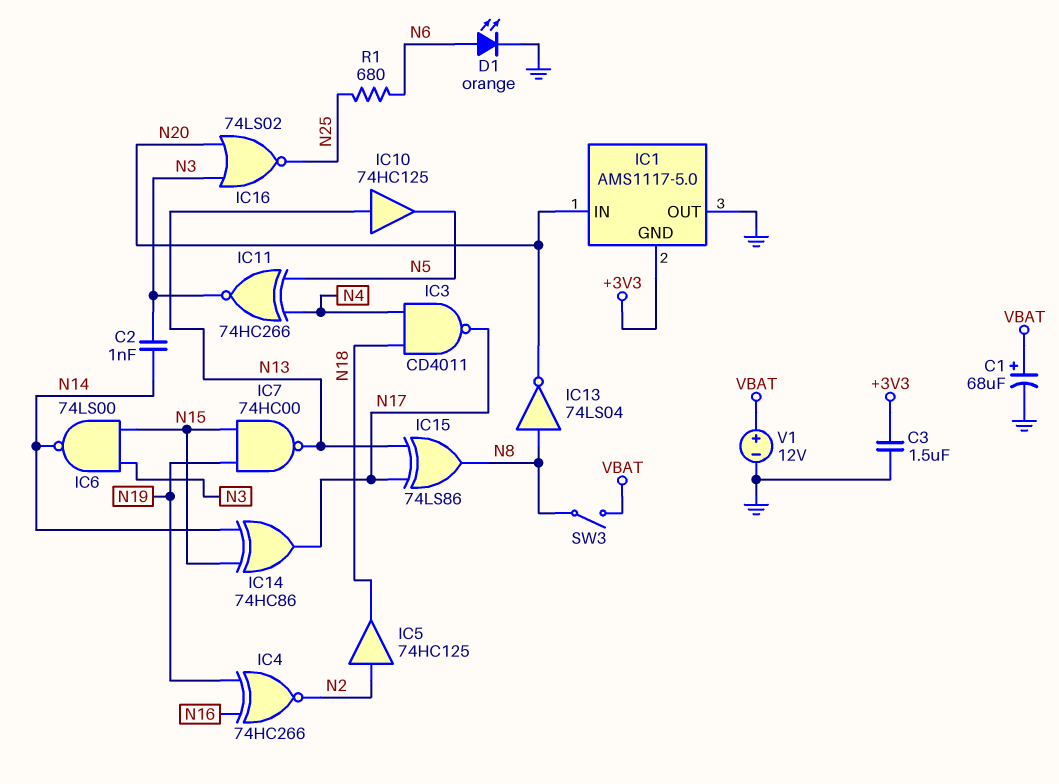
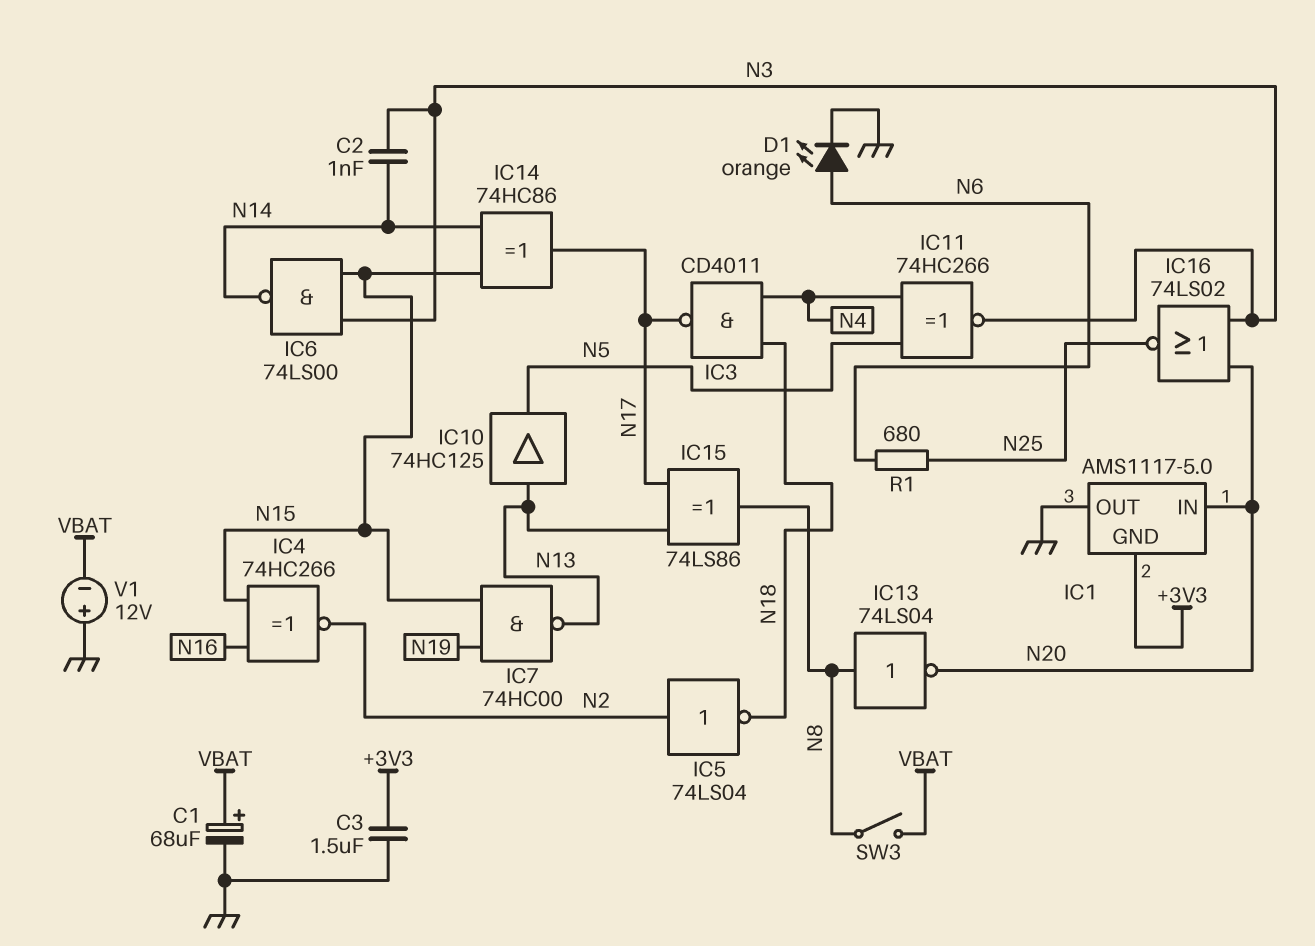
IC4: XNOR 74HC266 (in N16, in N19, out N2) -> XNOR 74HC266 (in N15, in N16, out N2)
IC5: buffer 74HC125 (in N2, out N18) -> NOT 74LS04 (in N2, out N18)
V1: 12V (plus VBAT, minus GND) -> 12V (plus GND, minus VBAT)

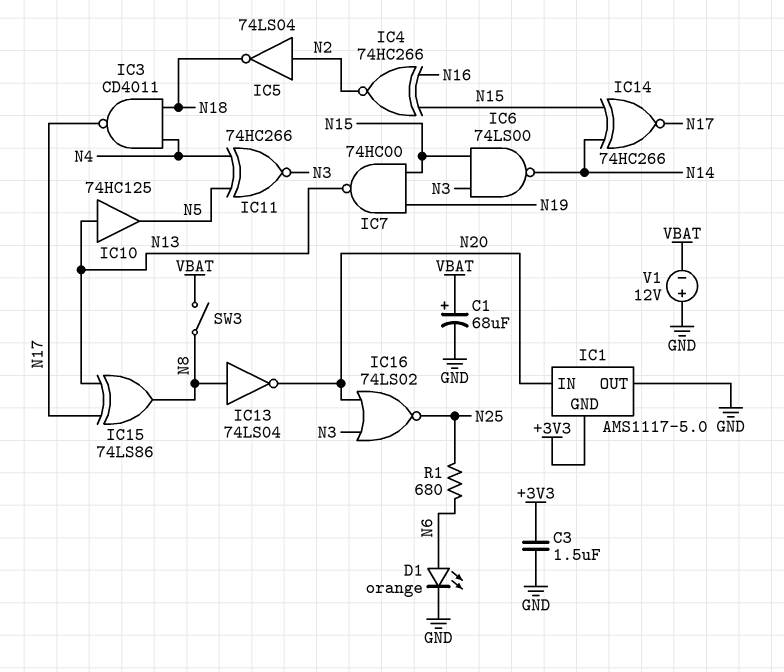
C2: 1nF (N3, N14) -> none
IC14: XOR 74HC86 (in N14, in N15, out N17) -> XNOR 74HC266 (in N14, in N15, out N17)

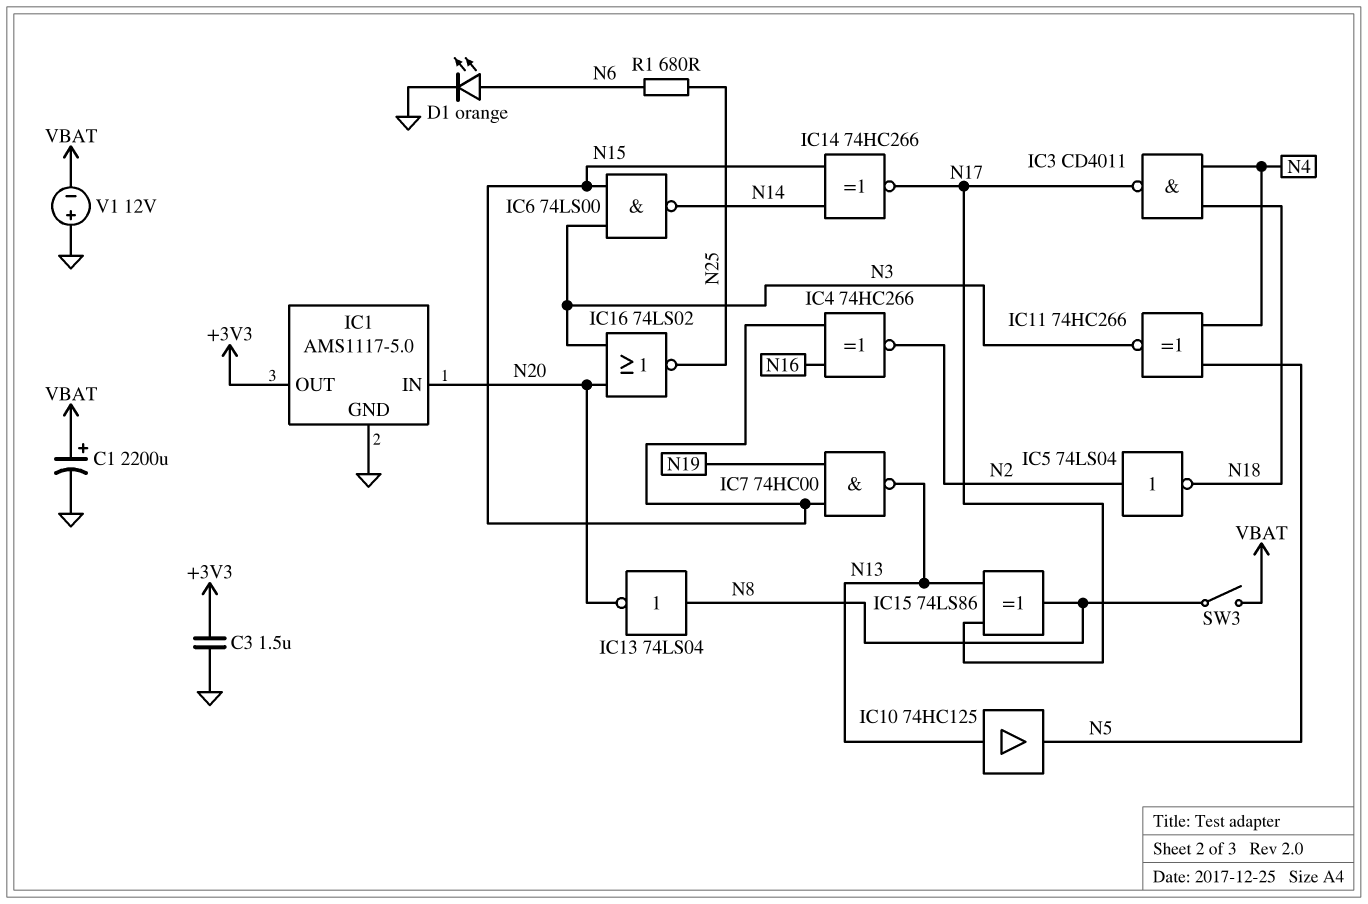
C1: 68uF (plus VBAT, minus GND) -> 2200uF (plus VBAT, minus GND)
IC1 pin GND: +3V3 -> GND
IC1 pin OUT: GND -> +3V3

